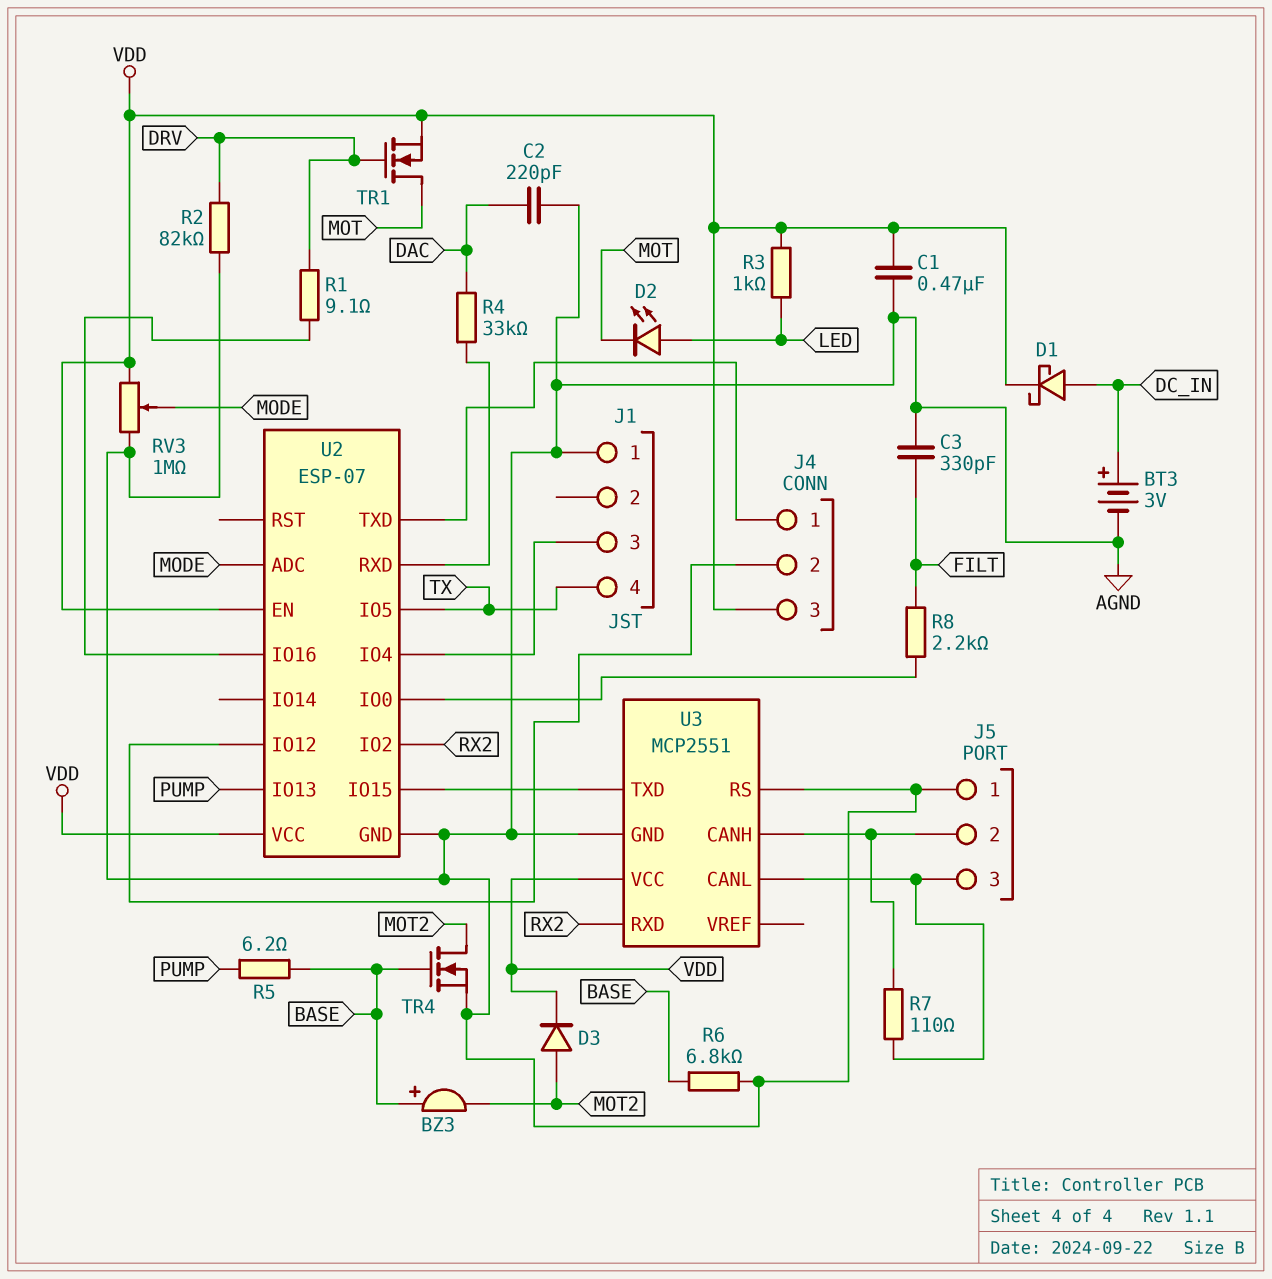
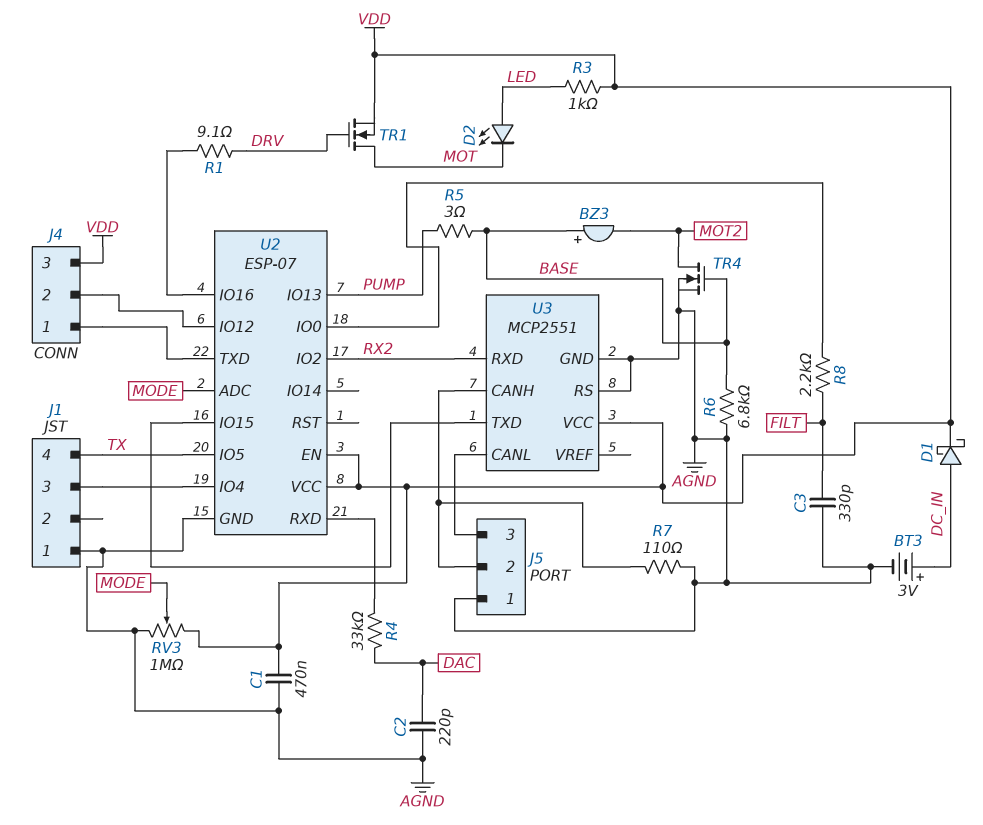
D3: diode (A MOT2, K VDD) -> none
R2: 82k (AGND, DRV) -> none
R5: 6.2 (BASE, PUMP) -> 3 (BASE, PUMP)
R7: 110 (J5/2, J5/3) -> 110 (AGND, J5/2)

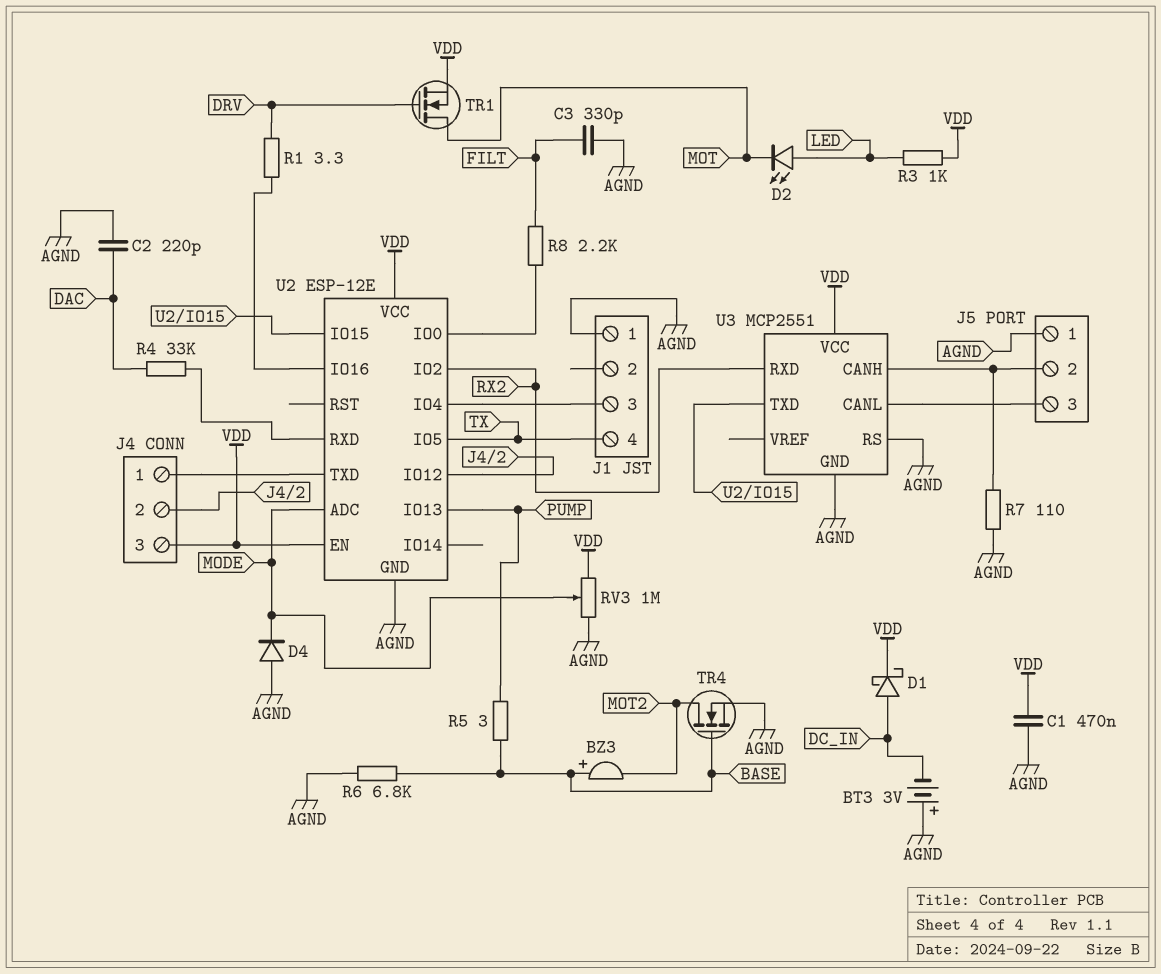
BT3: 3V (plus DC_IN, minus AGND) -> 3V (plus AGND, minus DC_IN)
D4: none -> diode (A AGND, K MODE)
R1: 9.1 (DRV, U2/IO16) -> 3.3 (DRV, U2/IO16)
U2: ESP-07 -> ESP-12E

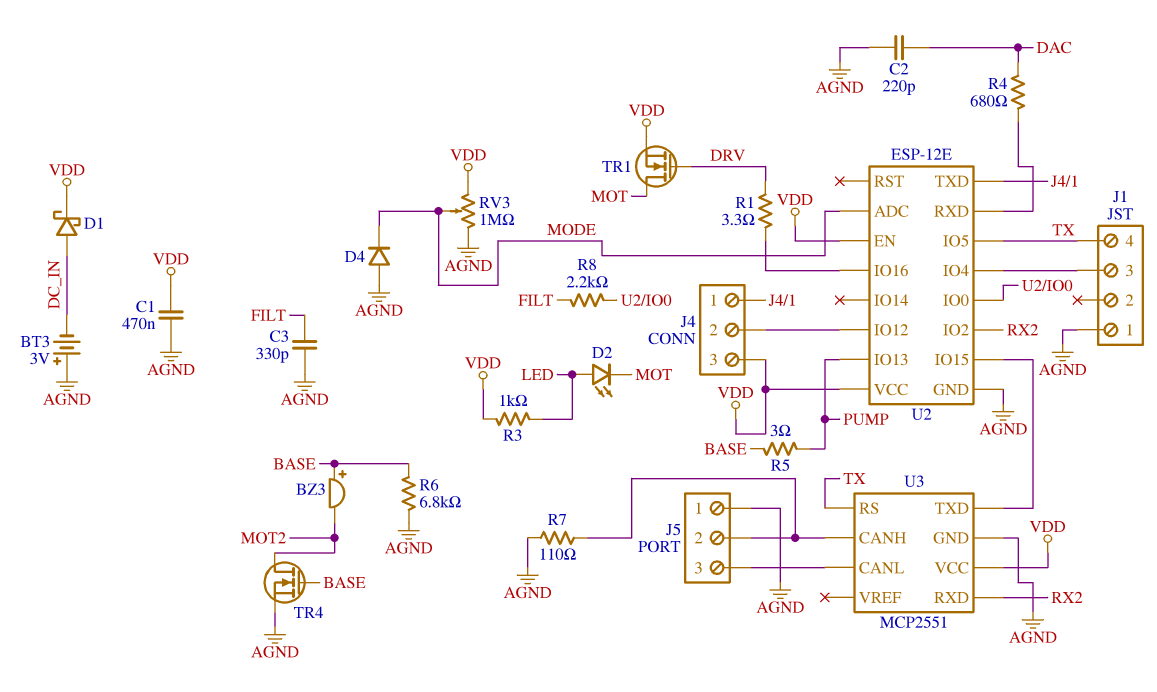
R4: 33k (DAC, U2/RXD) -> 680 (DAC, U2/RXD)
U3 pin RS: AGND -> TX

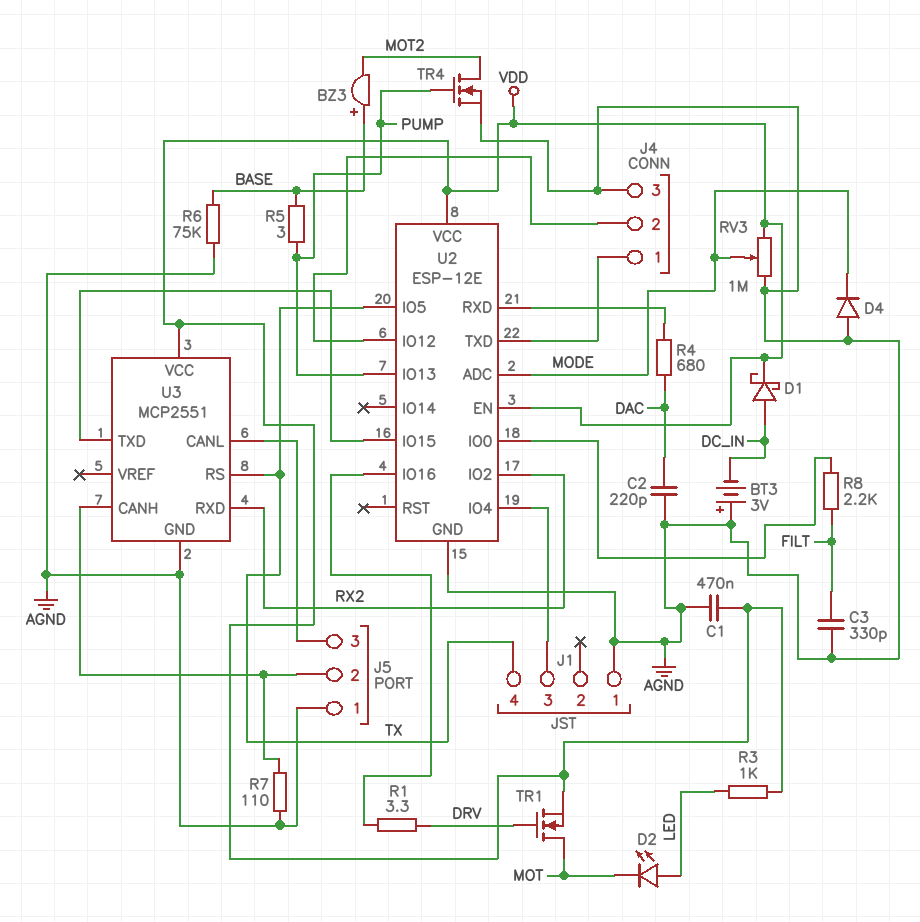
J4 pin 3: VDD -> AGND
R6: 6.8k (AGND, BASE) -> 75k (AGND, BASE)
TR4: NMOS (G BASE, D MOT2, S AGND) -> NMOS (G PUMP, D MOT2, S AGND)

